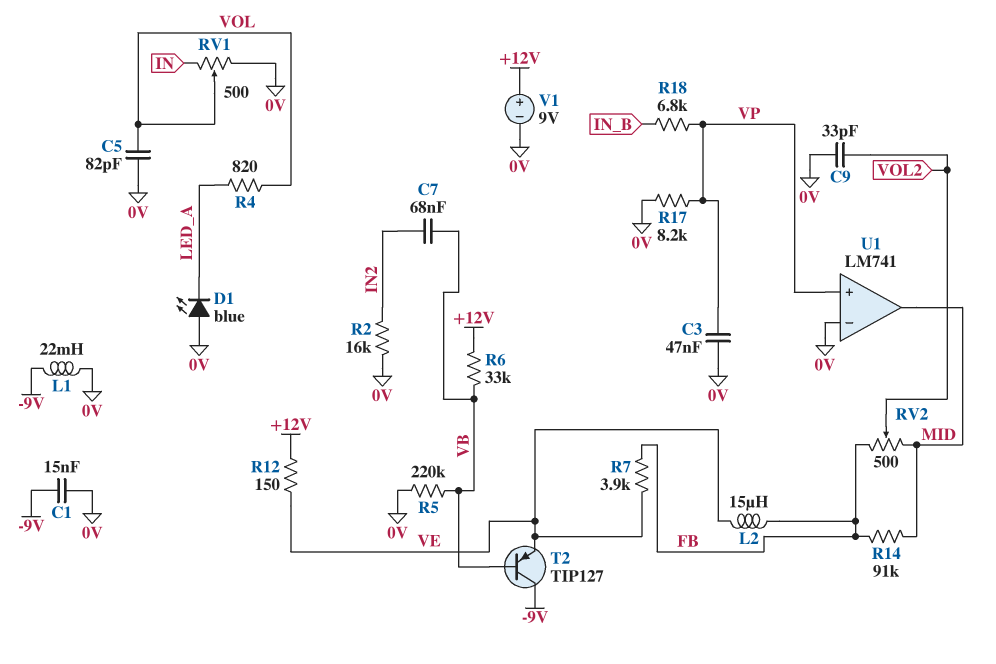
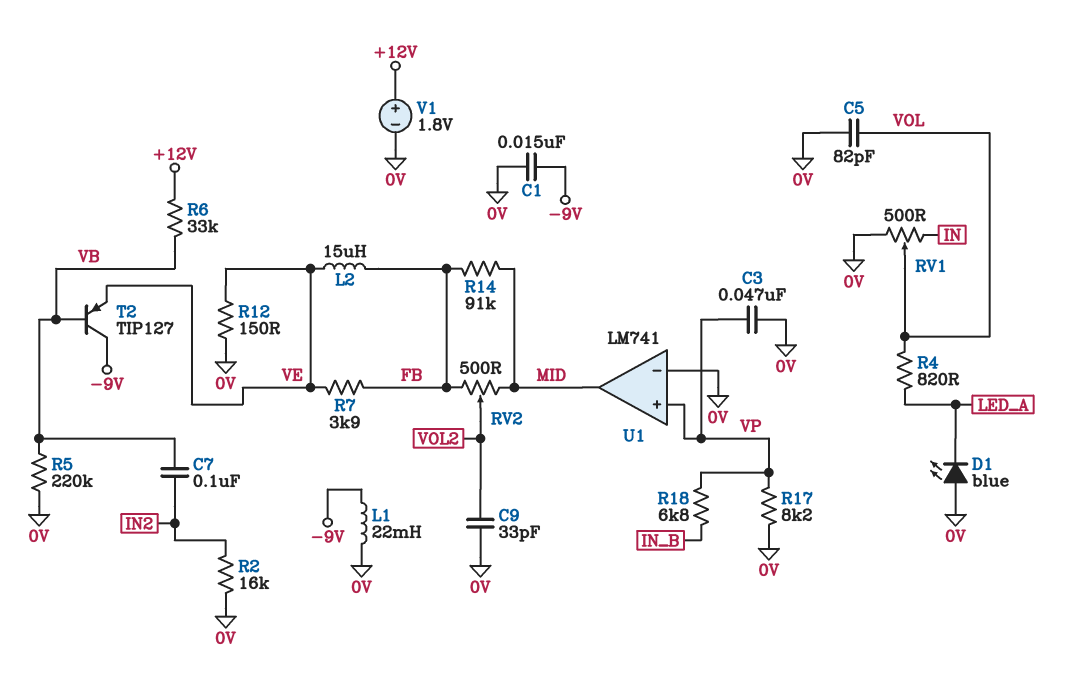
C7: 68nF (IN2, VB) -> 100nF (IN2, VB)
R12: 150 (+12V, VE) -> 150 (0V, VE)
V1: 9V (plus +12V, minus 0V) -> 1.8V (plus +12V, minus 0V)

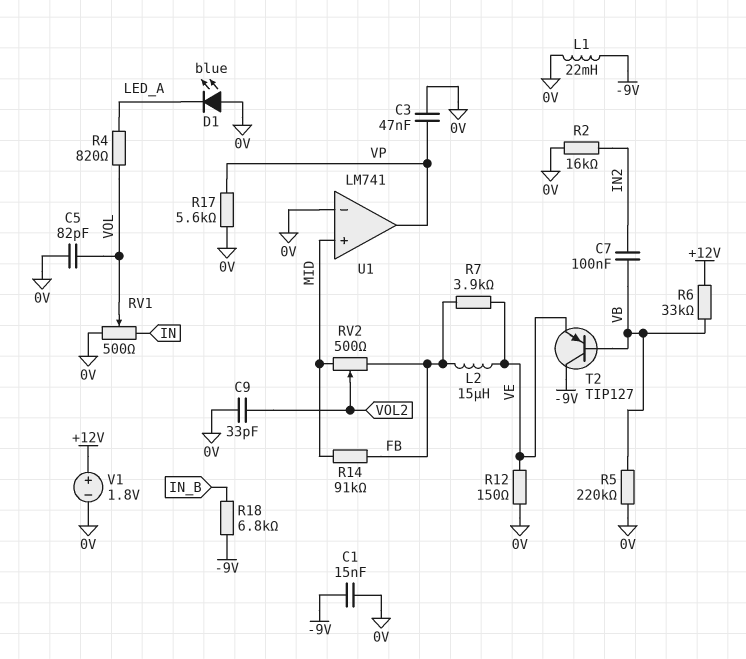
R17: 8.2k (0V, VP) -> 5.6k (0V, VP)
R18: 6.8k (IN_B, VP) -> 6.8k (-9V, IN_B)
U1 pin in+: VP -> MID
U1 pin out: MID -> VP

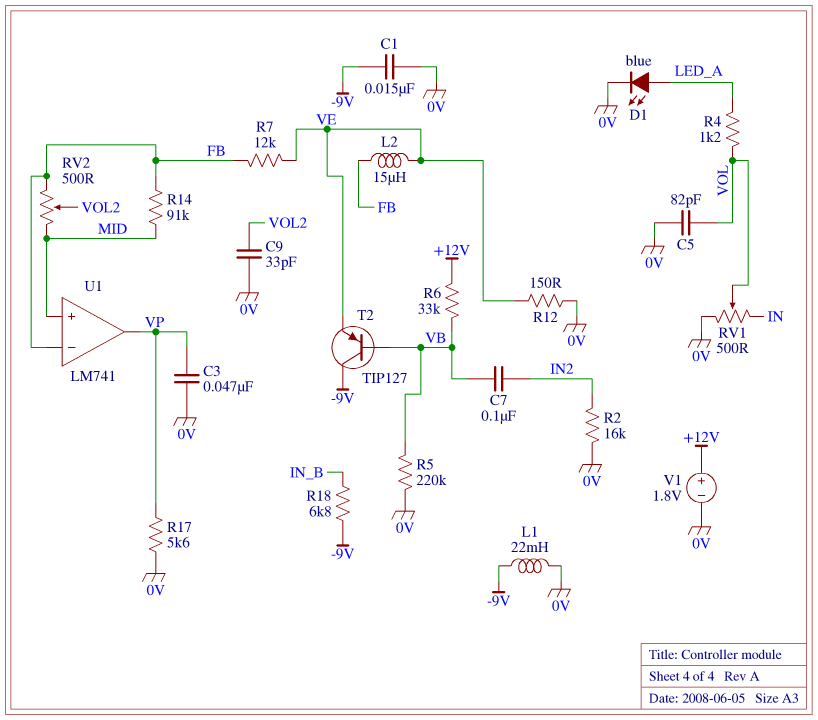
D1: LED blue (A 0V, K LED_A) -> LED blue (A LED_A, K 0V)
R4: 820 (LED_A, VOL) -> 1.2k (LED_A, VOL)
R7: 3.9k (FB, VE) -> 12k (FB, VE)
U1 pin in-: 0V -> FB

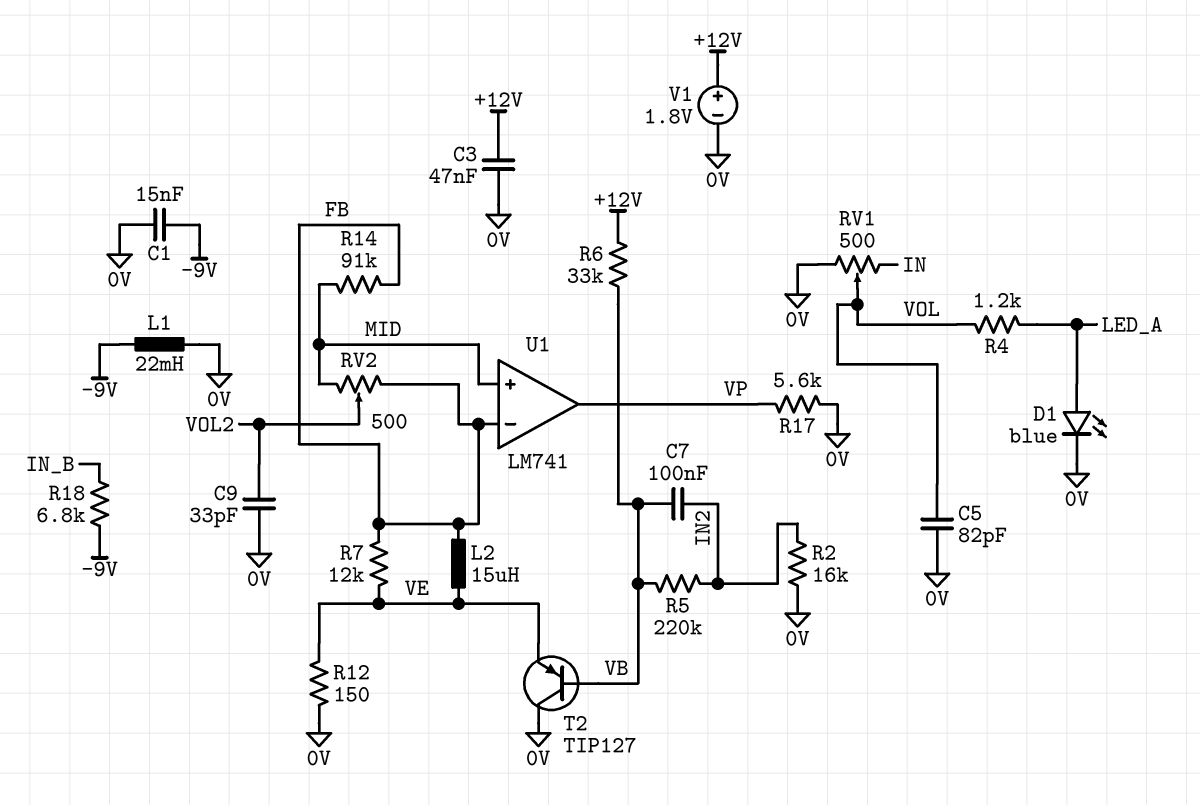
C3: 47nF (0V, VP) -> 47nF (+12V, 0V)
R5: 220k (0V, VB) -> 220k (IN2, VB)
T2: PNP TIP127 (B VB, C -9V, E VE) -> PNP TIP127 (B VB, C 0V, E VE)

